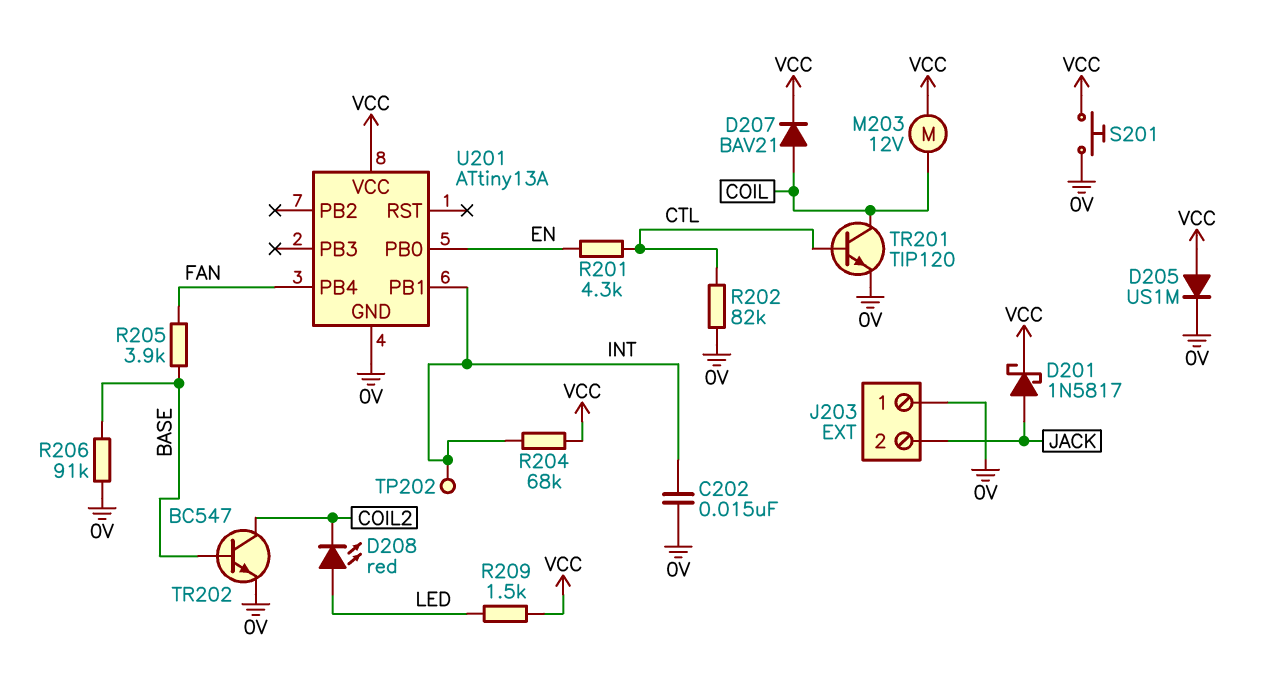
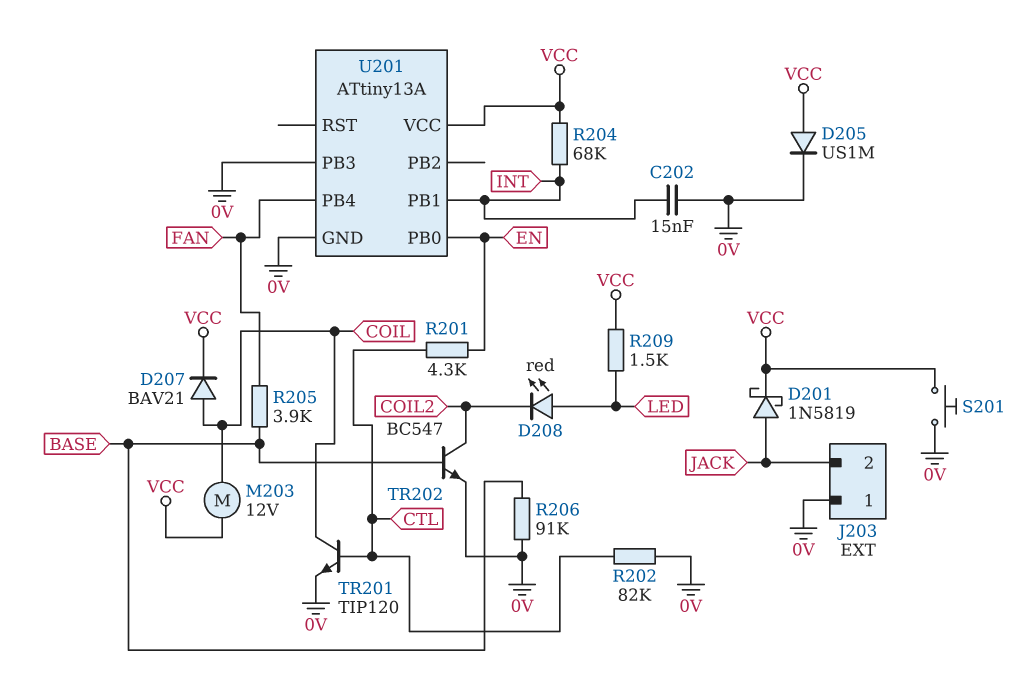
D201: schottky 1N5817 (A JACK, K VCC) -> schottky 1N5819 (A JACK, K VCC)
TP202: test point (INT) -> none
U201 pin PB3: none -> 0V

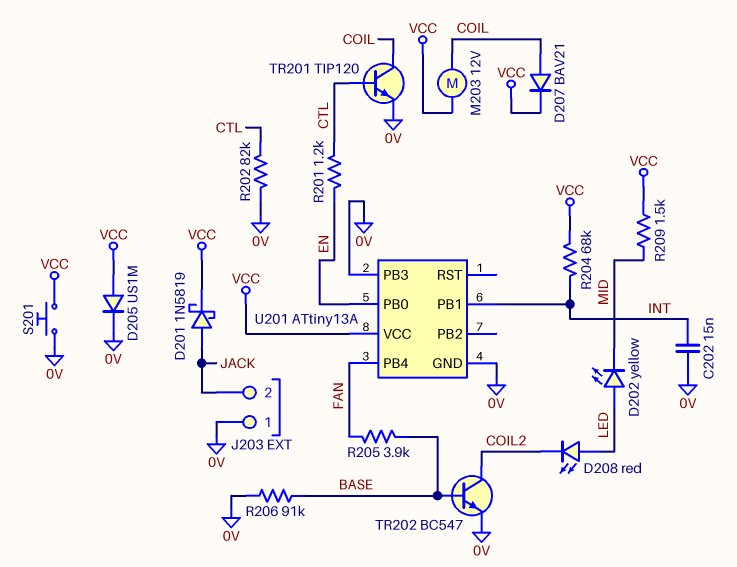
D202: none -> LED yellow (A LED, K MID)
R201: 4.3k (CTL, EN) -> 1.2k (CTL, EN)
R209: 1.5k (LED, VCC) -> 1.5k (MID, VCC)

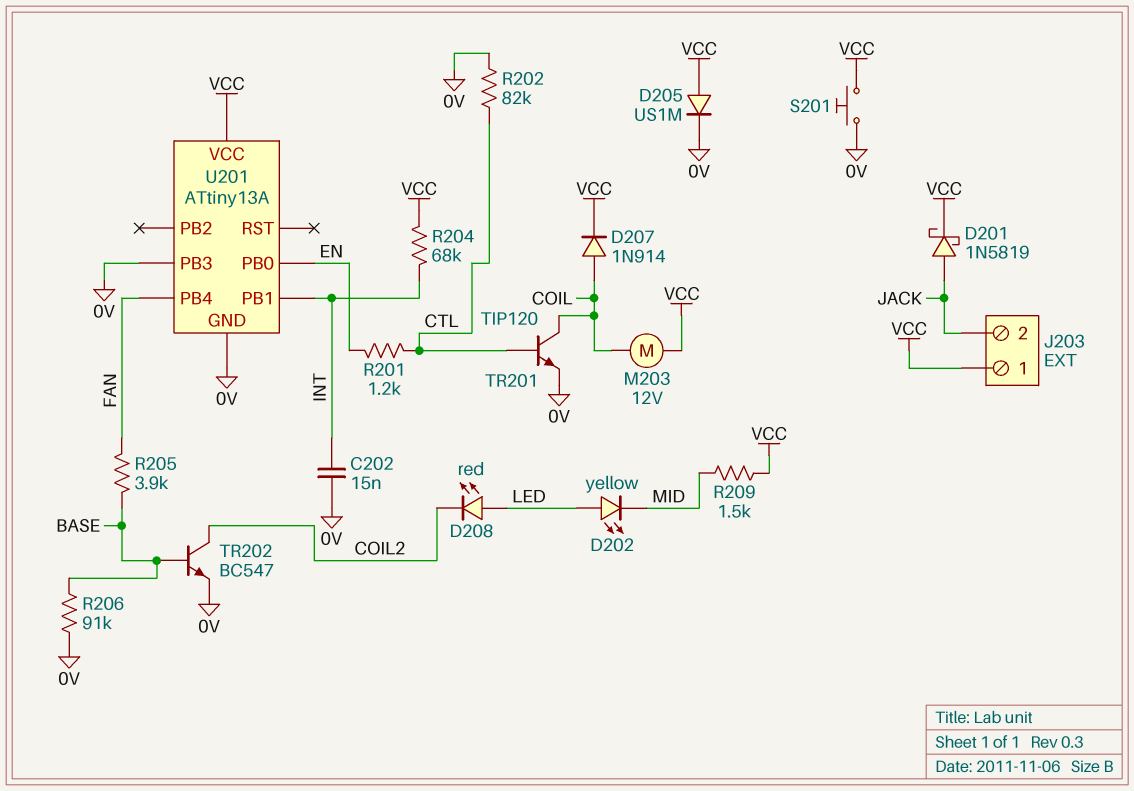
D207: diode BAV21 (A COIL, K VCC) -> diode 1N914 (A COIL, K VCC)
J203 pin 1: 0V -> VCC

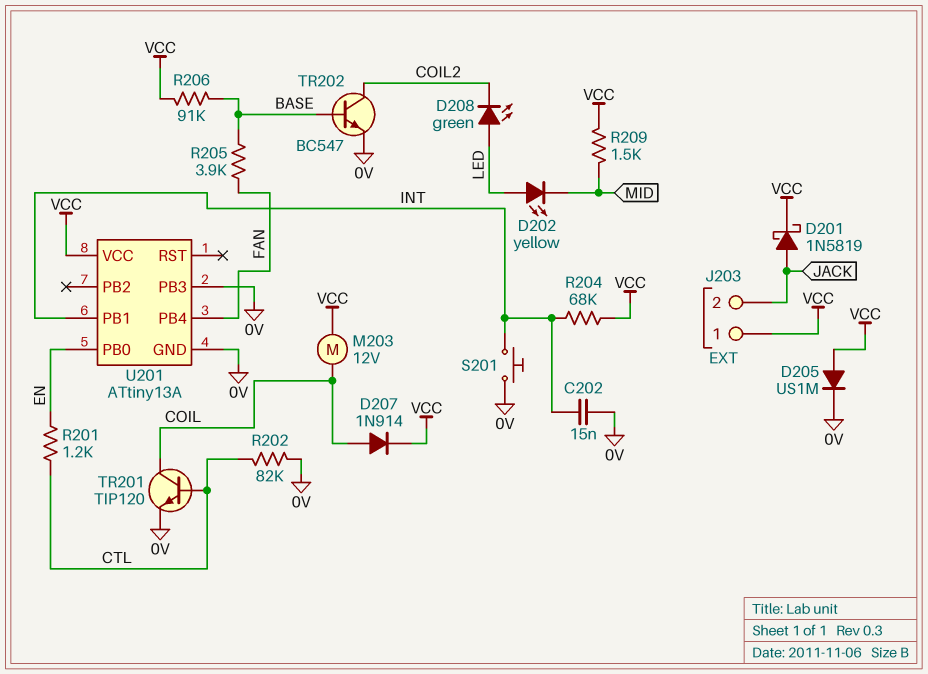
D208: LED red (A LED, K COIL2) -> LED green (A LED, K COIL2)
R206: 91k (0V, BASE) -> 91k (BASE, VCC)
S201: button (0V, VCC) -> button (0V, INT)

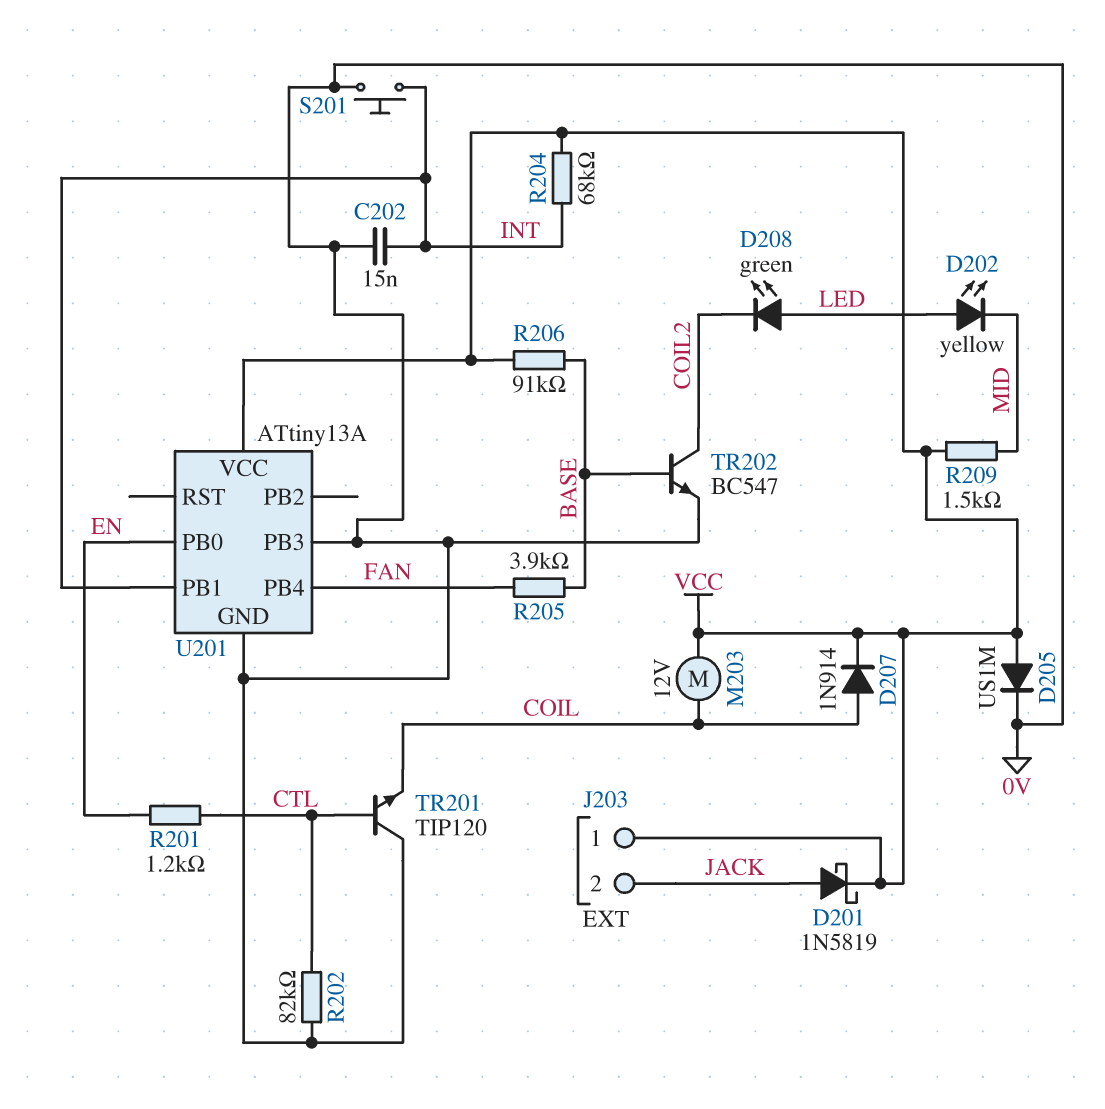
TR201: NPN TIP120 (B CTL, C COIL, E 0V) -> NPN TIP120 (B CTL, C 0V, E COIL)

